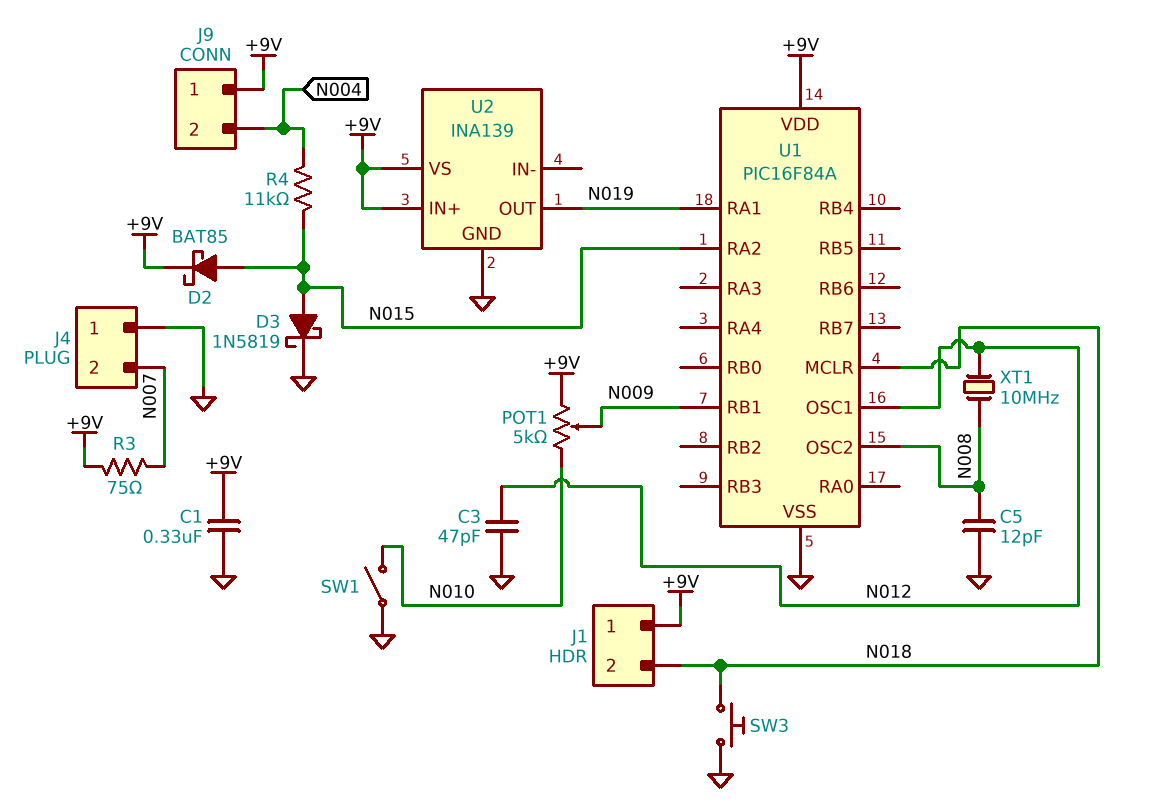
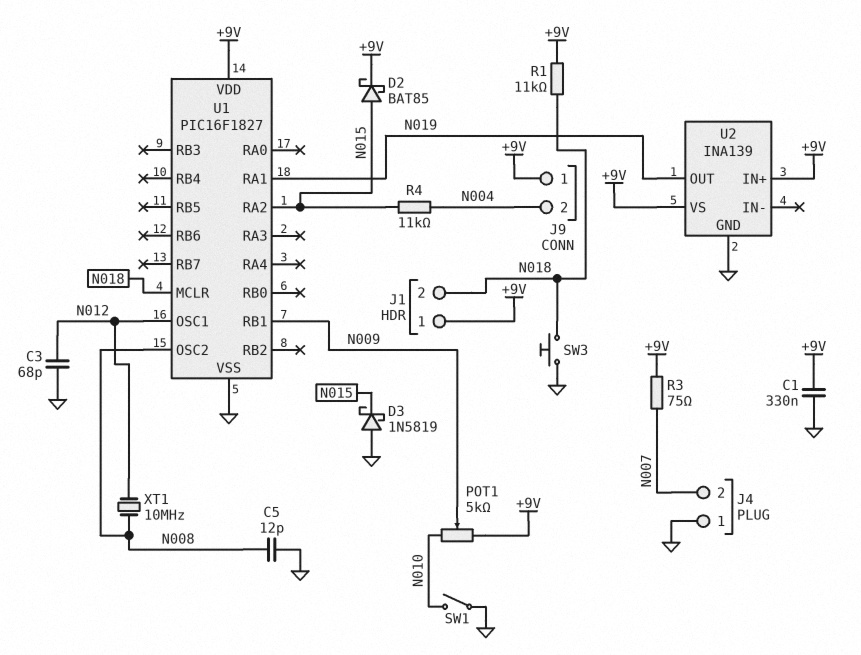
C3: 47pF (GND, N012) -> 68pF (GND, N012)
D3: schottky 1N5819 (A N015, K GND) -> schottky 1N5819 (A GND, K N015)
R1: none -> 11k (+9V, N018)
U1: PIC16F84A -> PIC16F1827

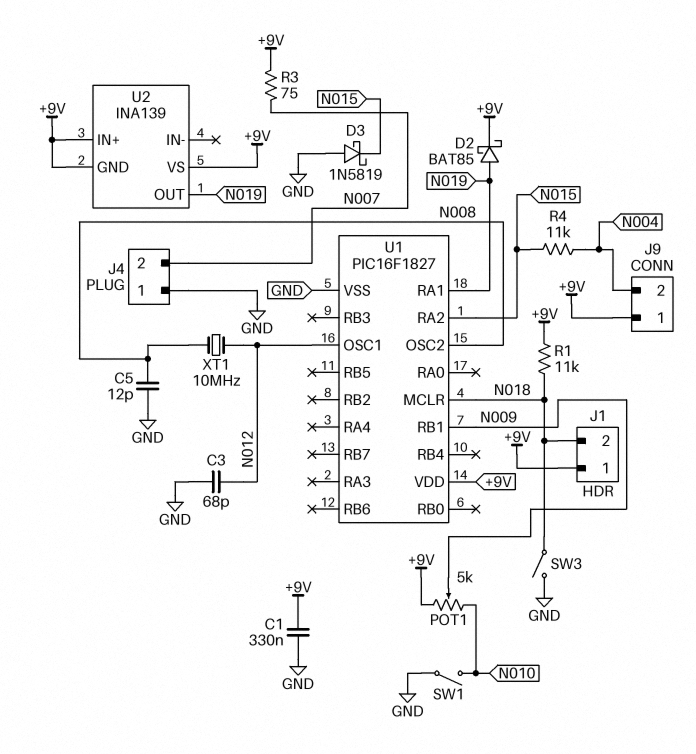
D2: schottky BAT85 (A N015, K +9V) -> schottky BAT85 (A N019, K +9V)
SW3: button (GND, N018) -> switch (GND, N018)
U2 pin GND: GND -> +9V

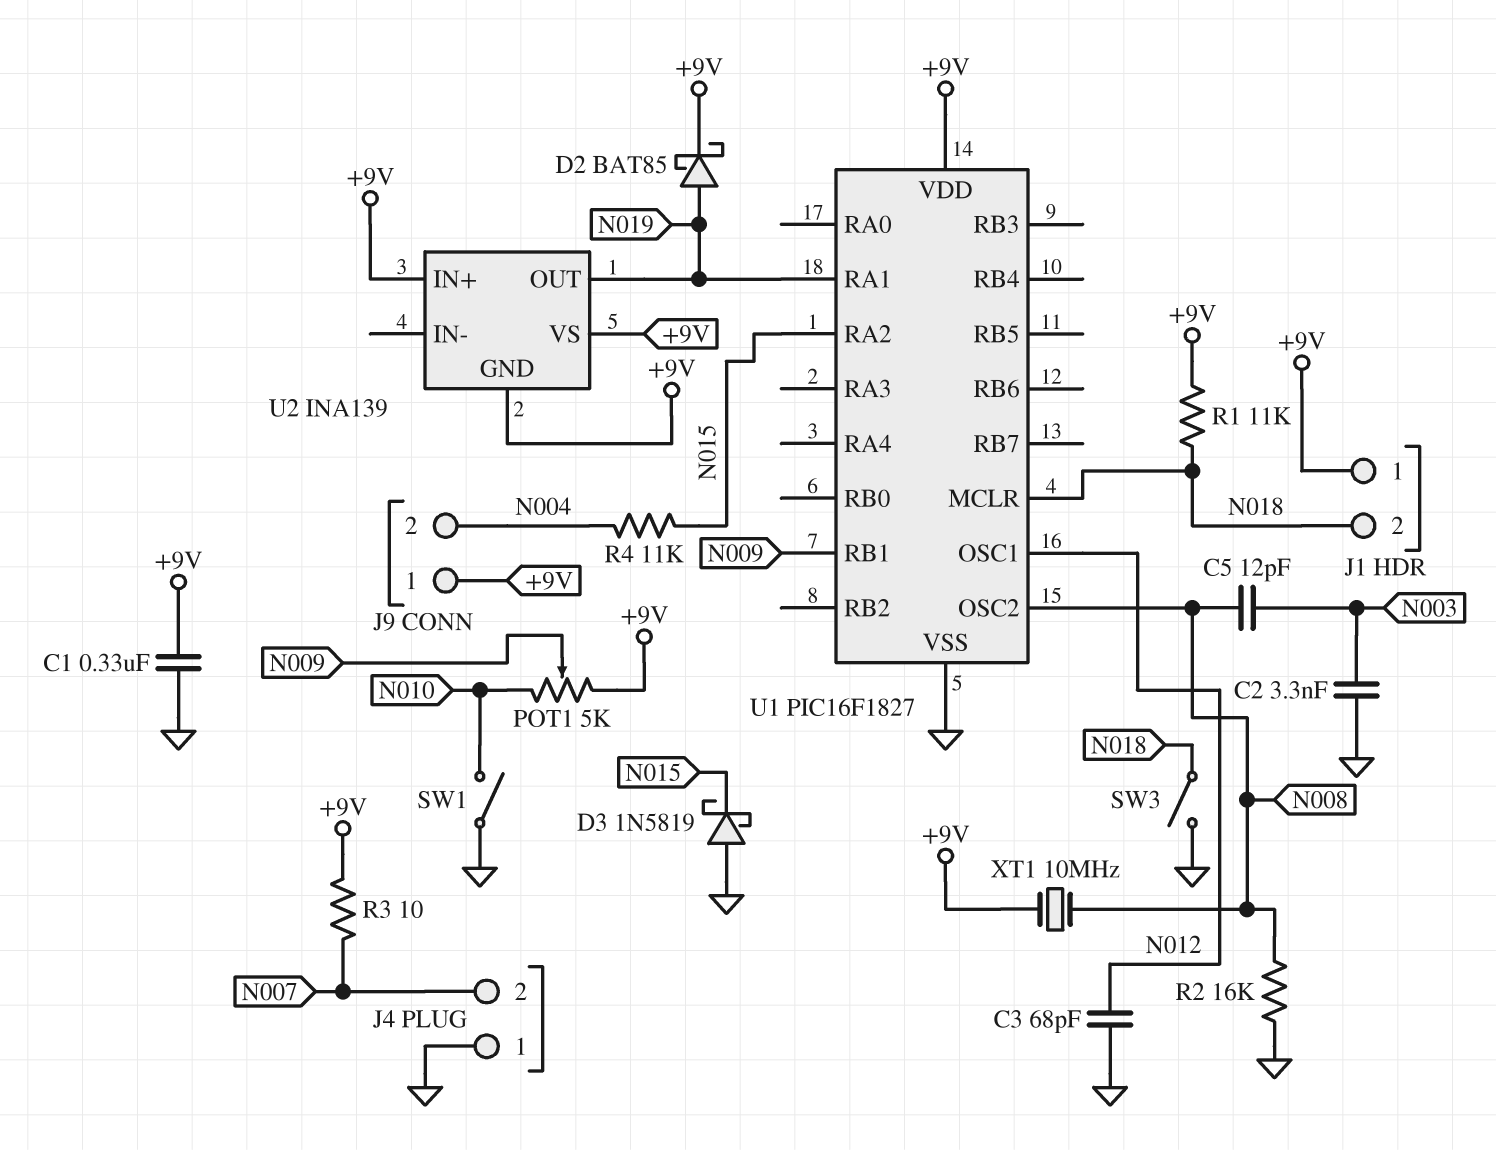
C2: none -> 3.3nF (GND, N003)
C5: 12pF (GND, N008) -> 12pF (N003, N008)
R2: none -> 16k (GND, N008)
R3: 75 (+9V, N007) -> 10 (+9V, N007)
XT1: 10MHz (N008, N012) -> 10MHz (+9V, N008)

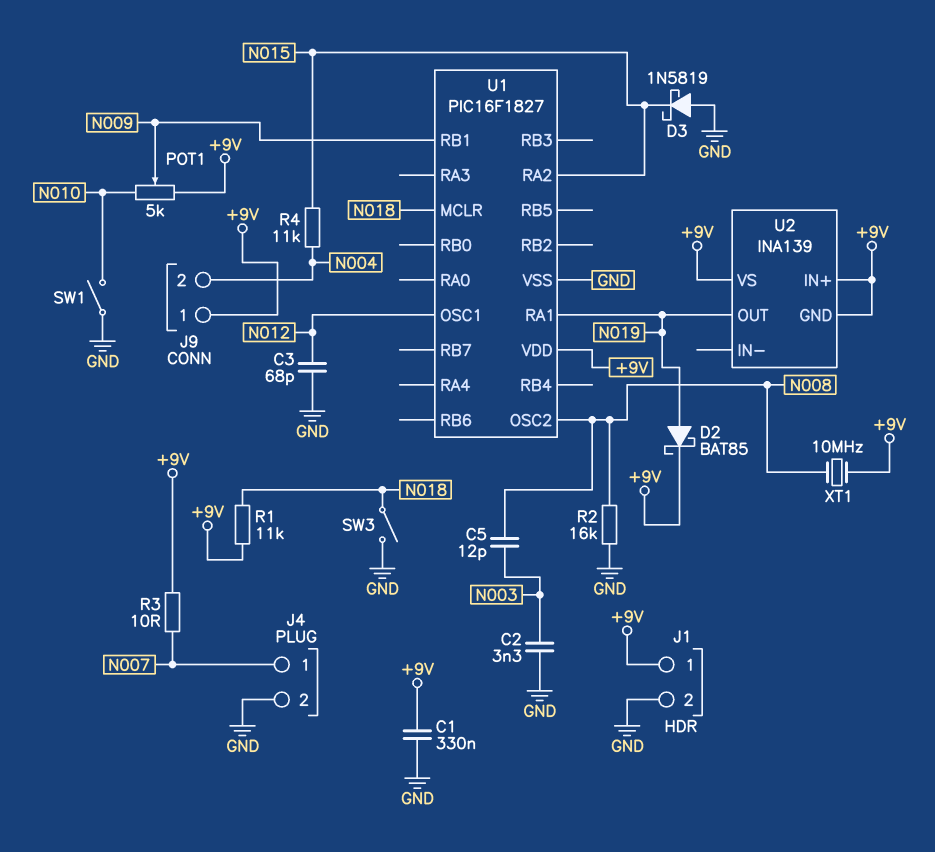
J1 pin 2: N018 -> GND
J4 pin 1: GND -> N007
J4 pin 2: N007 -> GND

